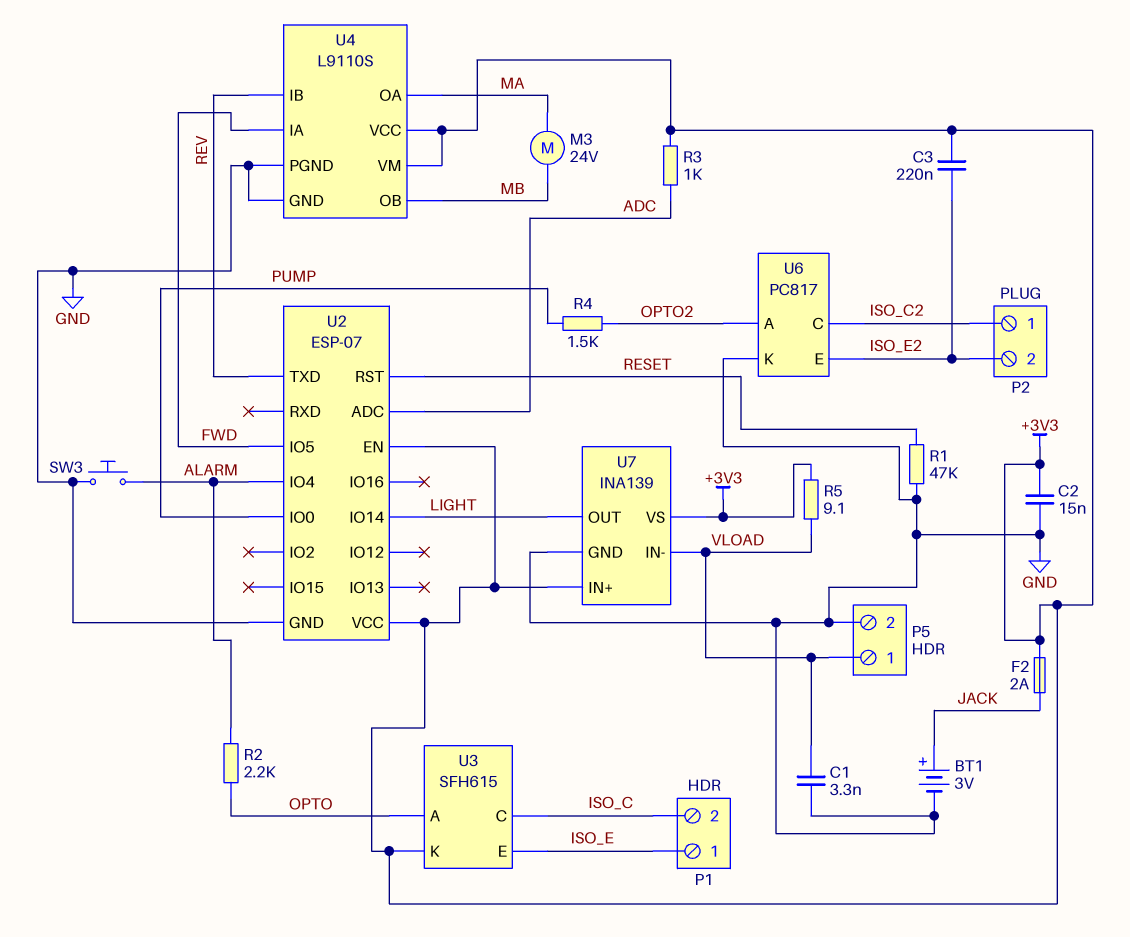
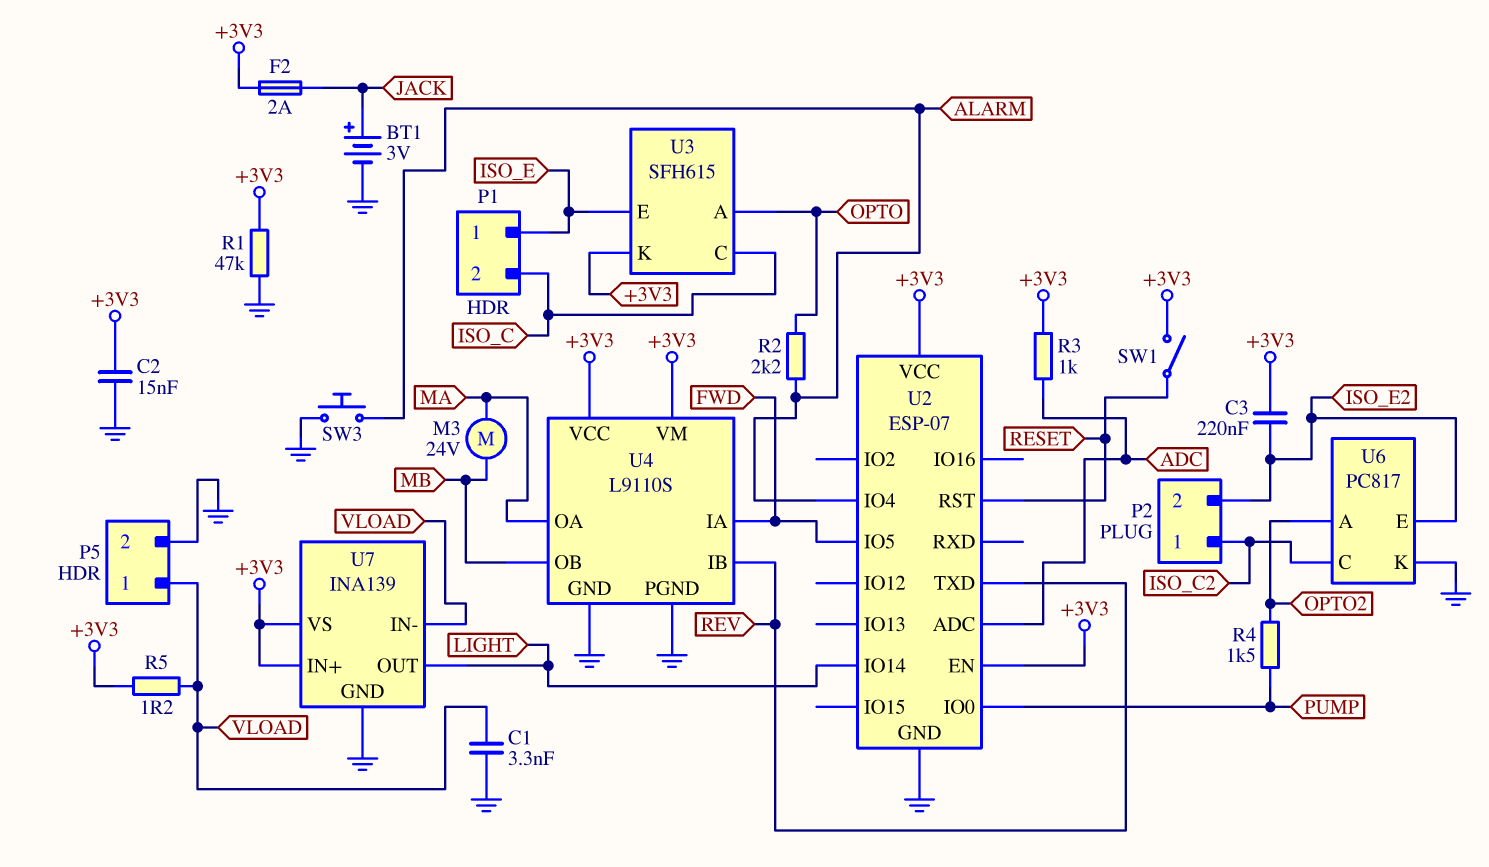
R1: 47k (GND, RESET) -> 47k (+3V3, GND)
R5: 9.1 (+3V3, VLOAD) -> 1.2 (+3V3, VLOAD)
SW1: none -> switch (+3V3, RESET)

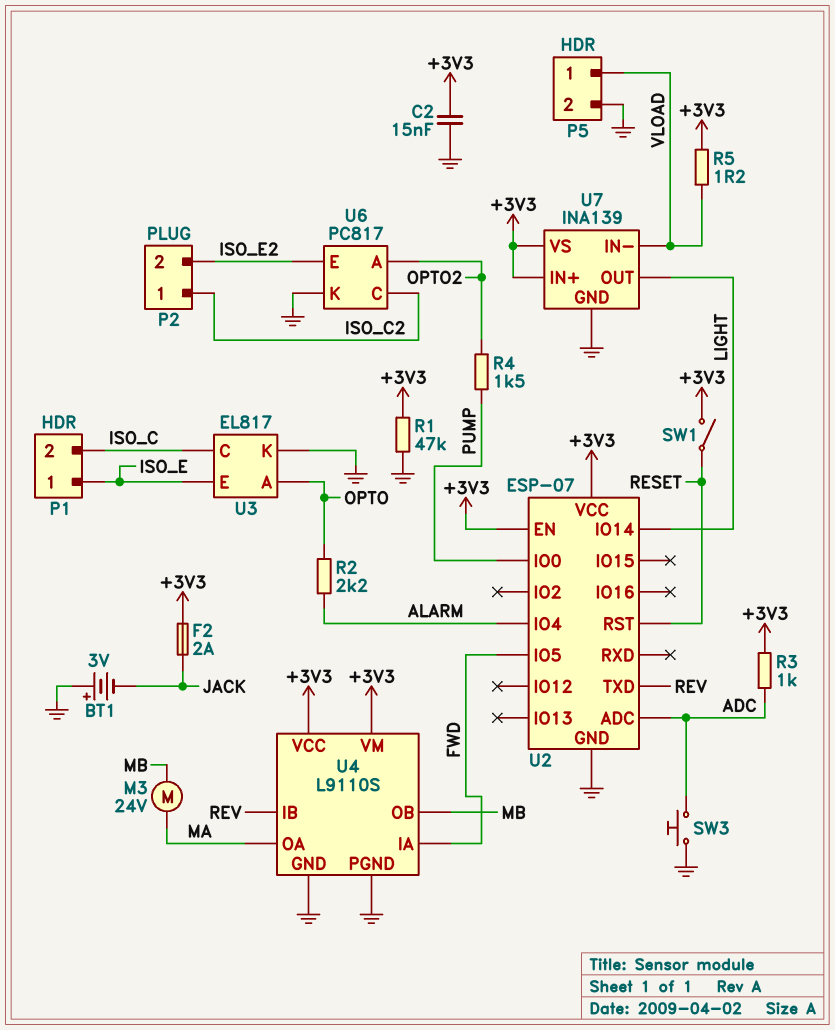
BT1: 3V (plus JACK, minus GND) -> 3V (plus GND, minus JACK)
C1: 3.3nF (GND, VLOAD) -> none
C3: 220nF (+3V3, ISO_E2) -> none
SW3: button (ALARM, GND) -> button (ADC, GND)
U3: SFH615 -> EL817
U3 pin K: +3V3 -> GND

